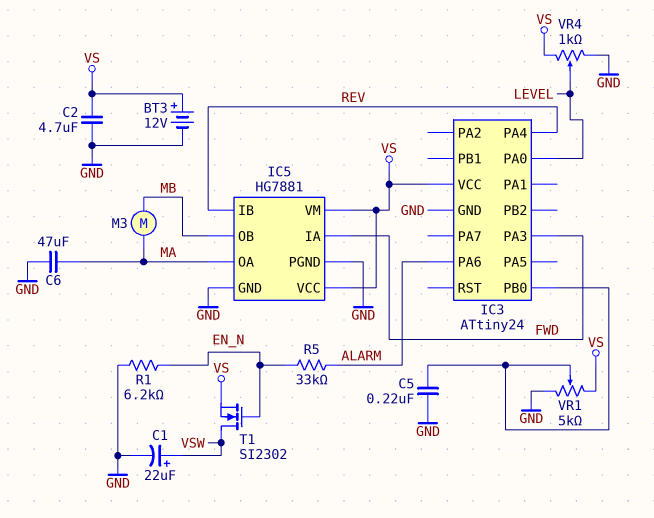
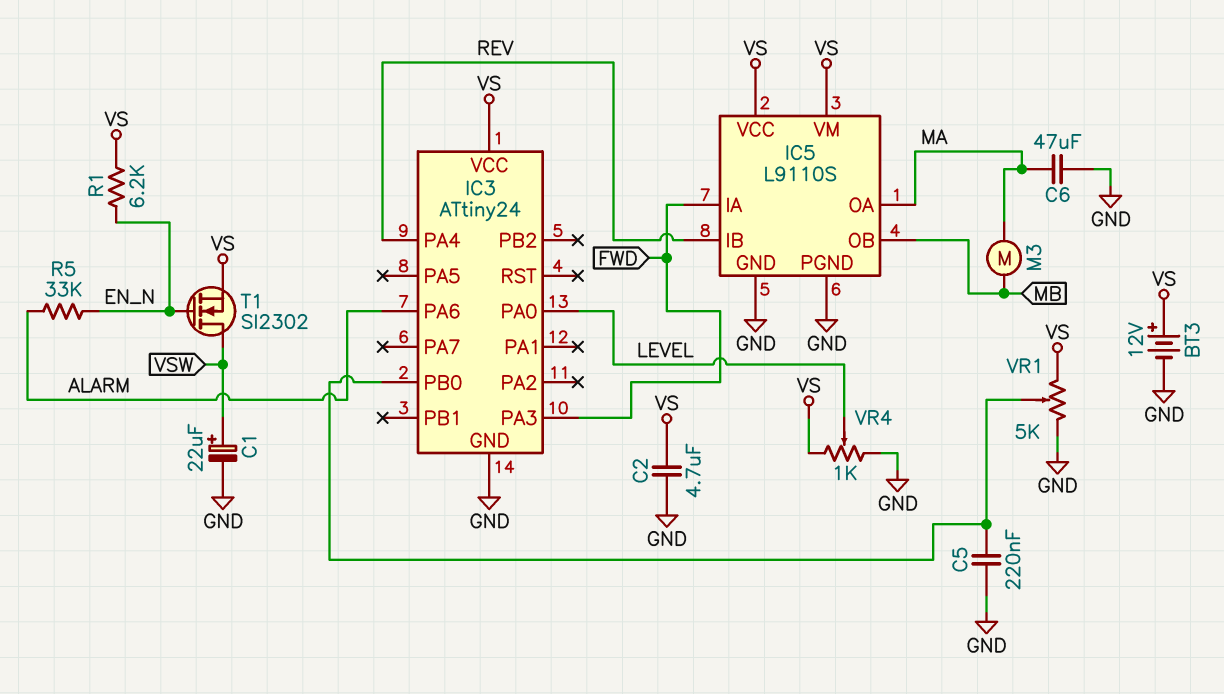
IC5: HG7881 -> L9110S
R1: 6.2k (EN_N, GND) -> 6.2k (EN_N, VS)

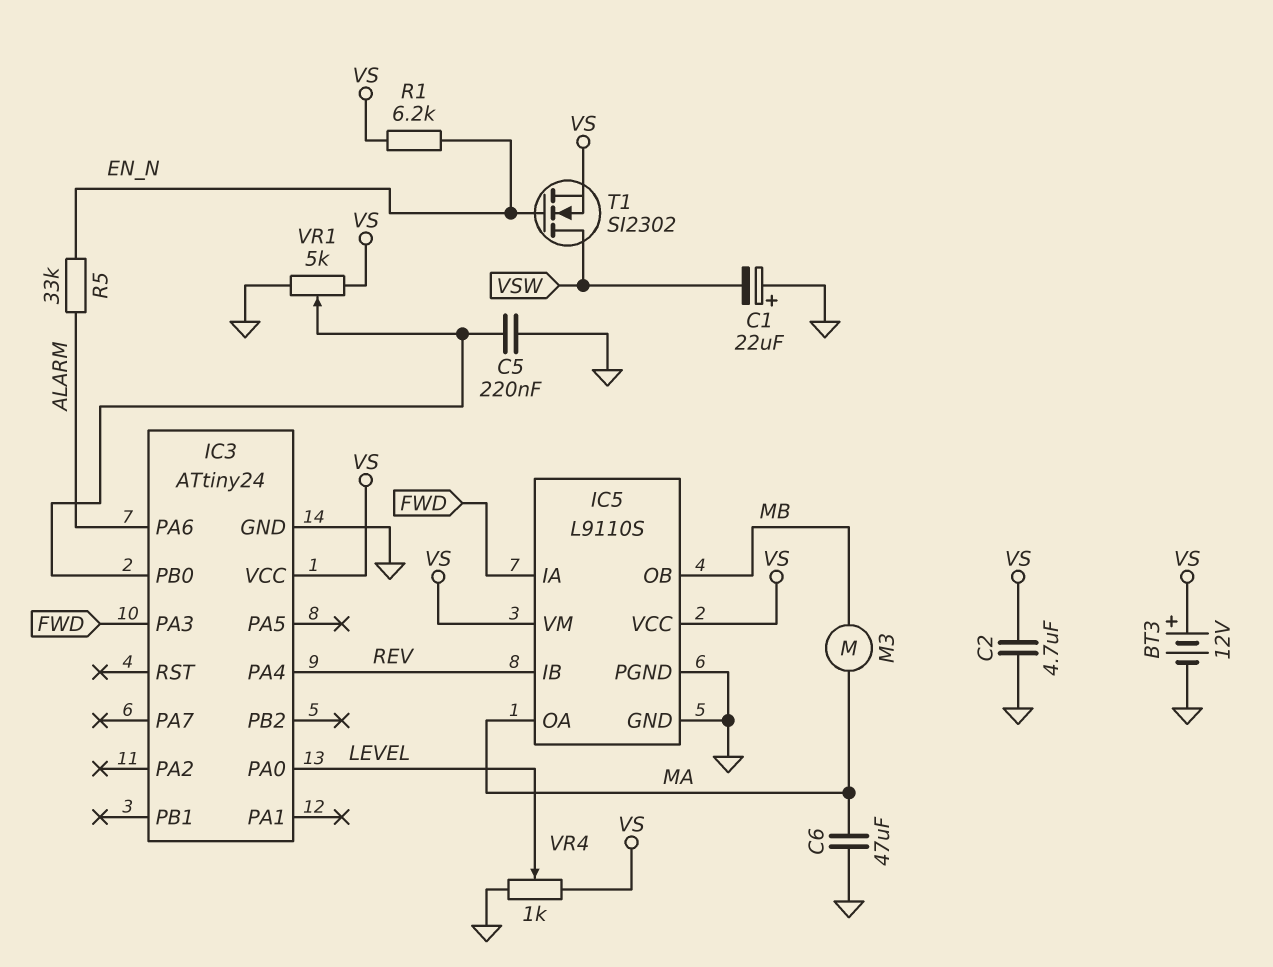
C1: 22uF (plus VSW, minus GND) -> 22uF (plus GND, minus VSW)

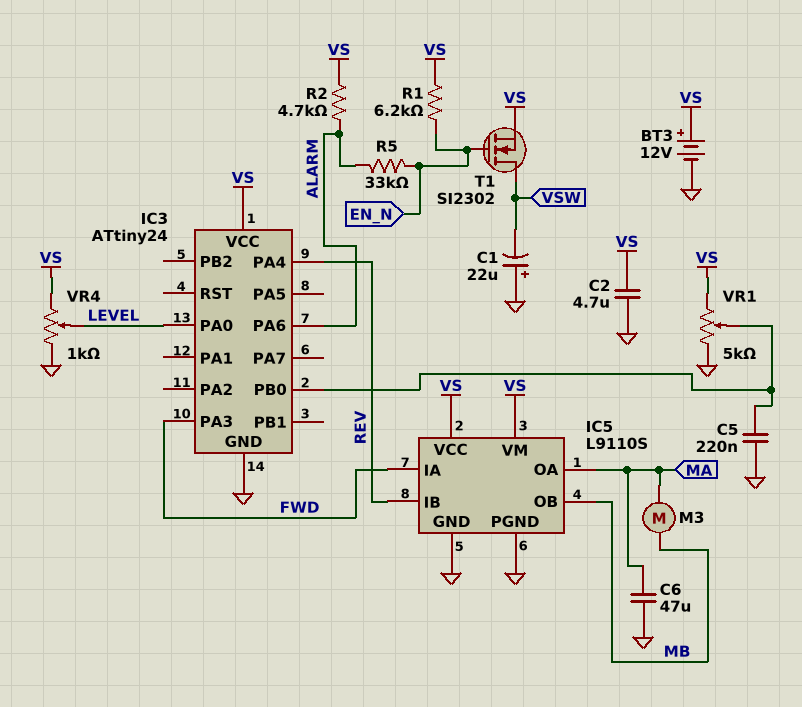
R2: none -> 4.7k (ALARM, VS)

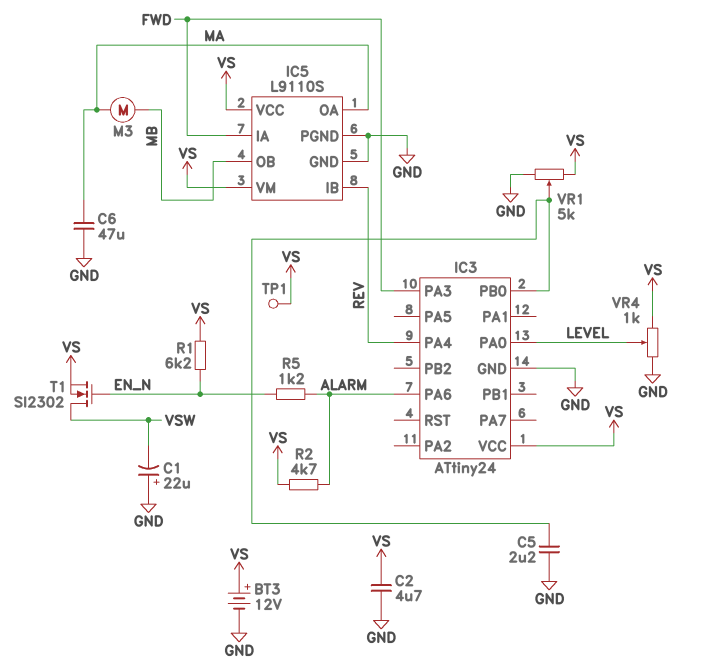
C5: 220nF (GND, IC3/PB0) -> 2.2uF (GND, IC3/PB0)
R5: 33k (ALARM, EN_N) -> 1.2k (ALARM, EN_N)
TP1: none -> test point (VS)

